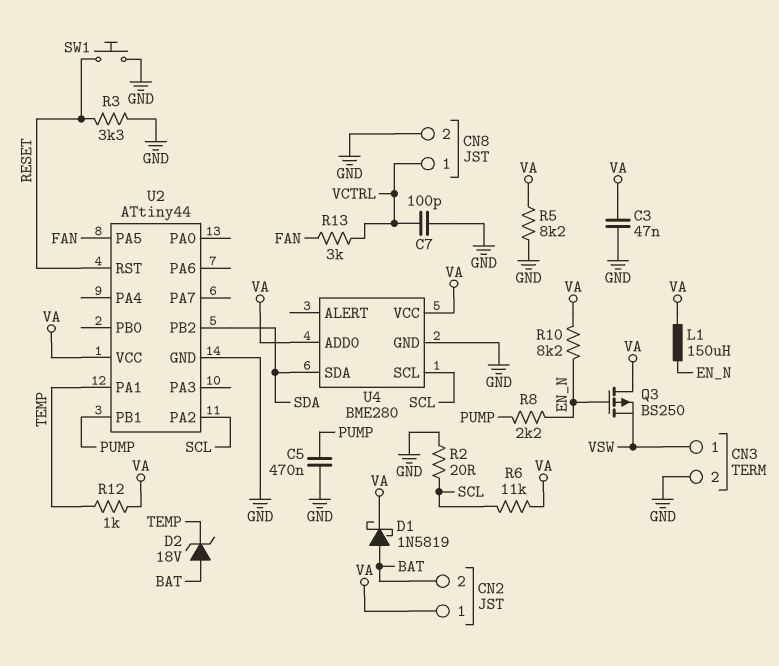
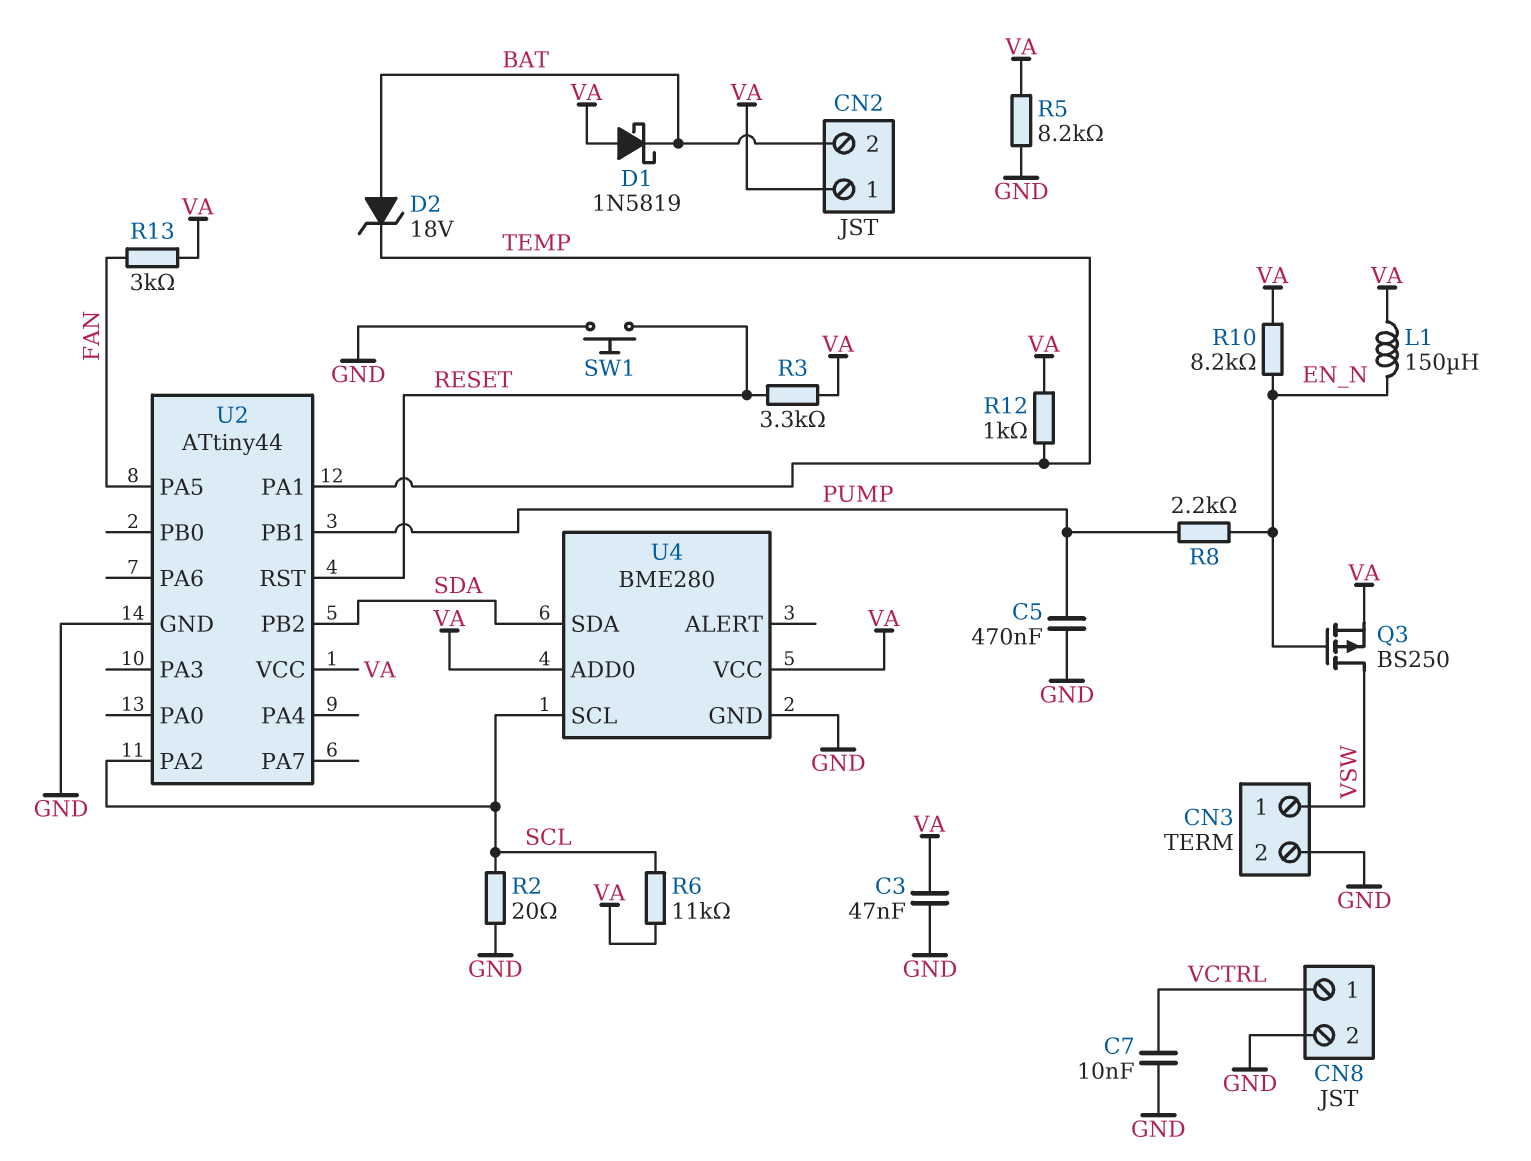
C7: 100pF (GND, VCTRL) -> 10nF (GND, VCTRL)
D1: schottky 1N5819 (A BAT, K VA) -> schottky 1N5819 (A VA, K BAT)
Q3: PMOS BS250 (G EN_N, D VA, S VSW) -> PMOS BS250 (G EN_N, D VSW, S VA)
R3: 3.3k (GND, RESET) -> 3.3k (RESET, VA)
R13: 3k (FAN, VCTRL) -> 3k (FAN, VA)

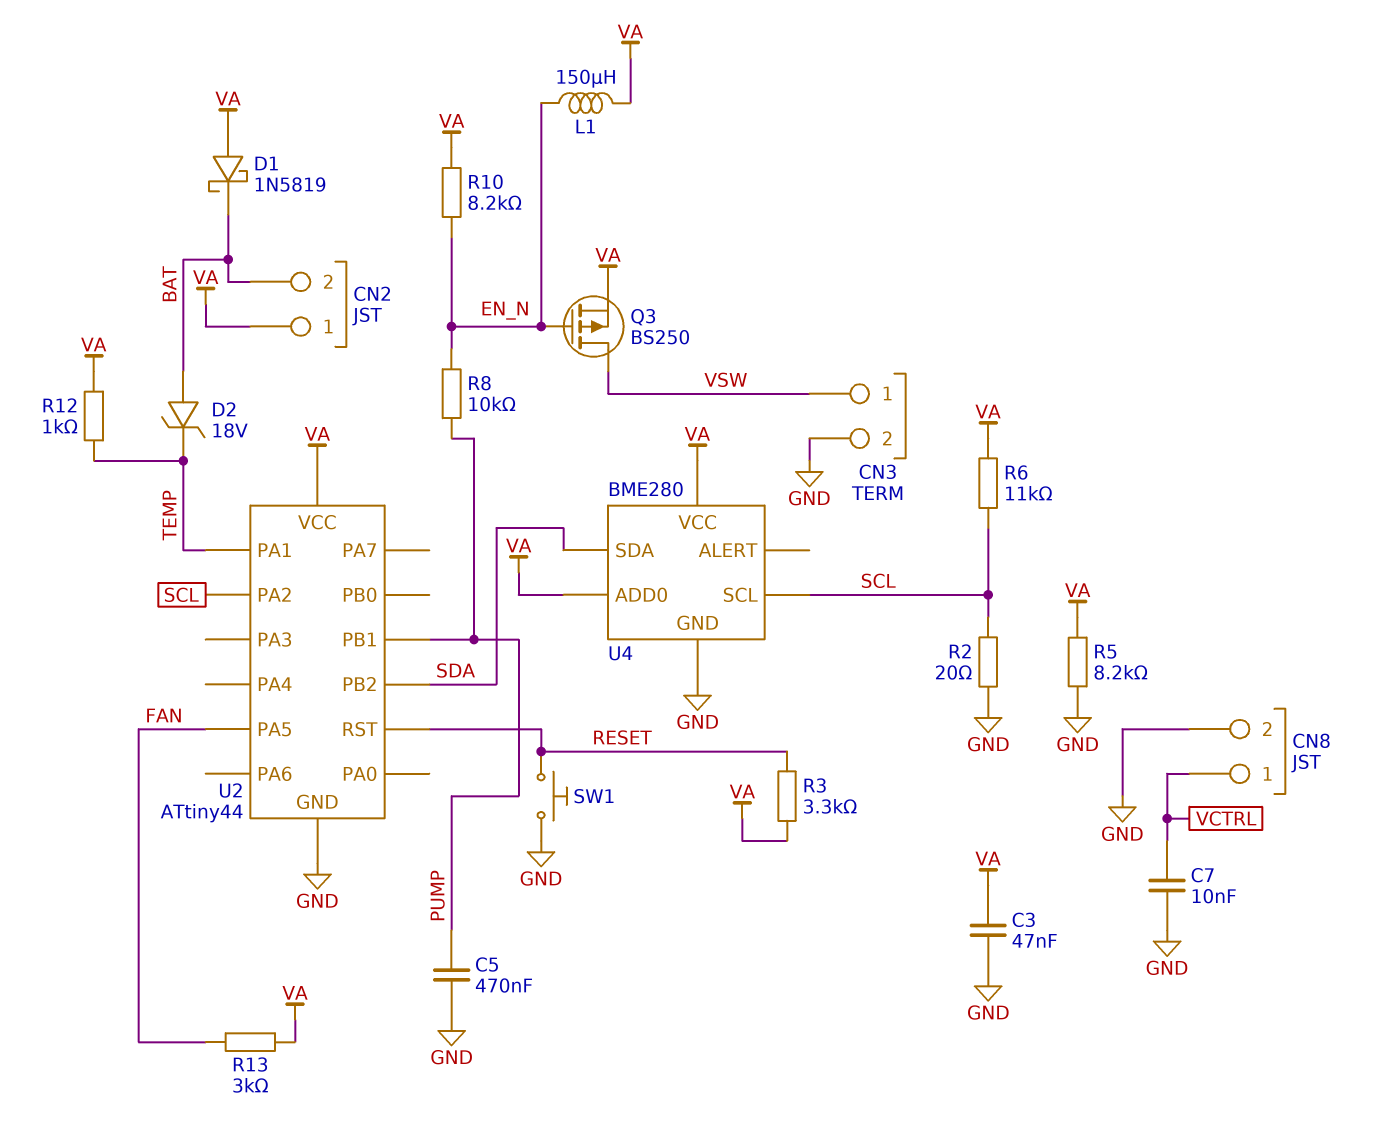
R8: 2.2k (EN_N, PUMP) -> 10k (EN_N, PUMP)

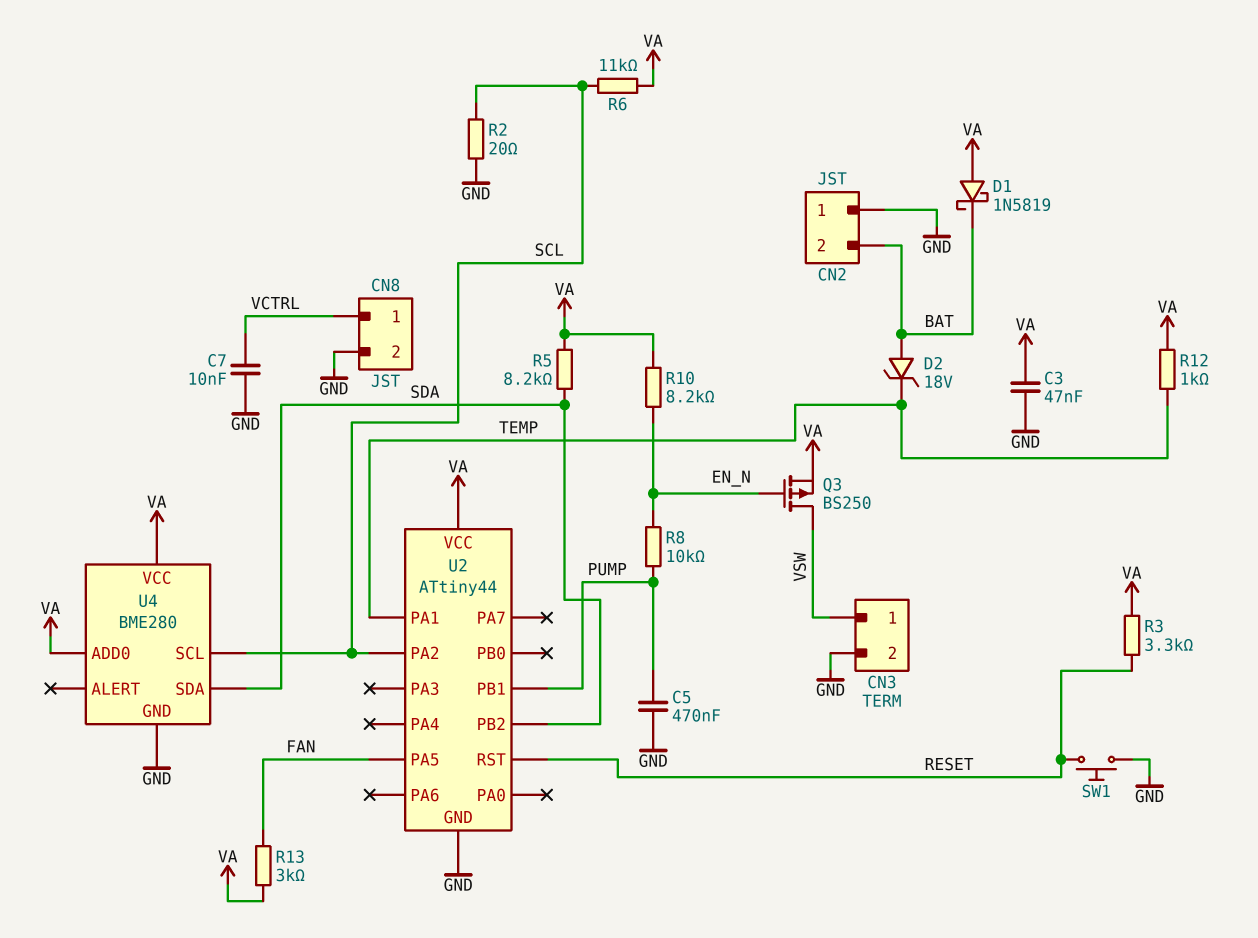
CN2 pin 1: VA -> GND
L1: 150uH (EN_N, VA) -> none
R5: 8.2k (GND, VA) -> 8.2k (SDA, VA)

